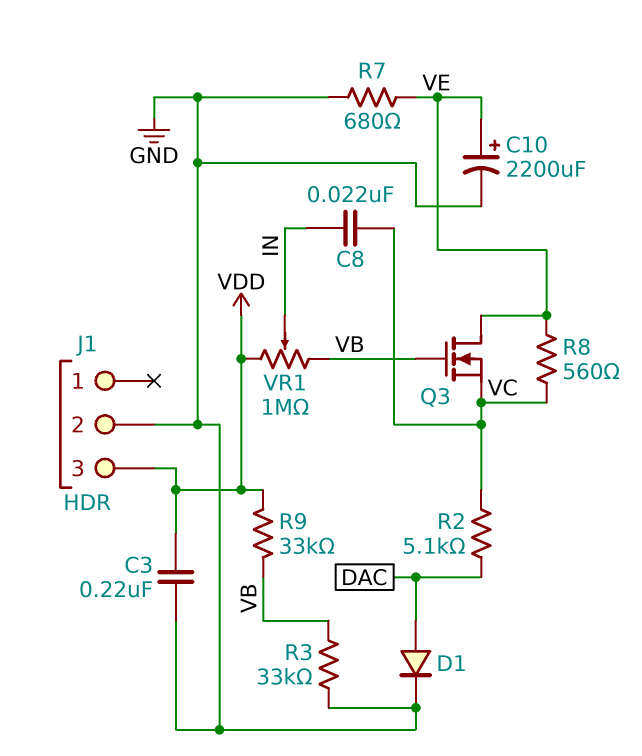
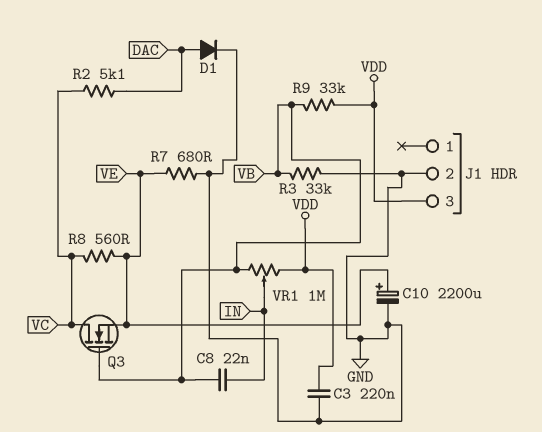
C8: 22nF (IN, VC) -> 22nF (IN, VB)
Q3: NMOS (G VB, D VE, S VC) -> NMOS (G VB, D VC, S VE)

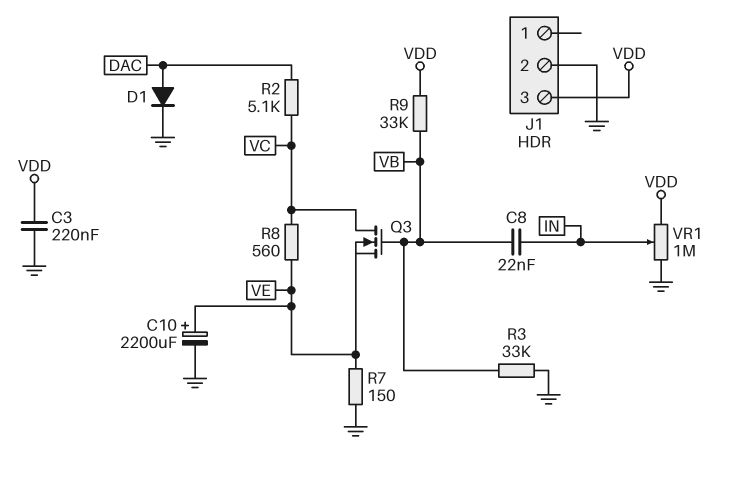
R7: 680 (GND, VE) -> 150 (GND, VE)
VR1: 1M (VB, VDD, wiper IN) -> 1M (GND, VDD, wiper IN)

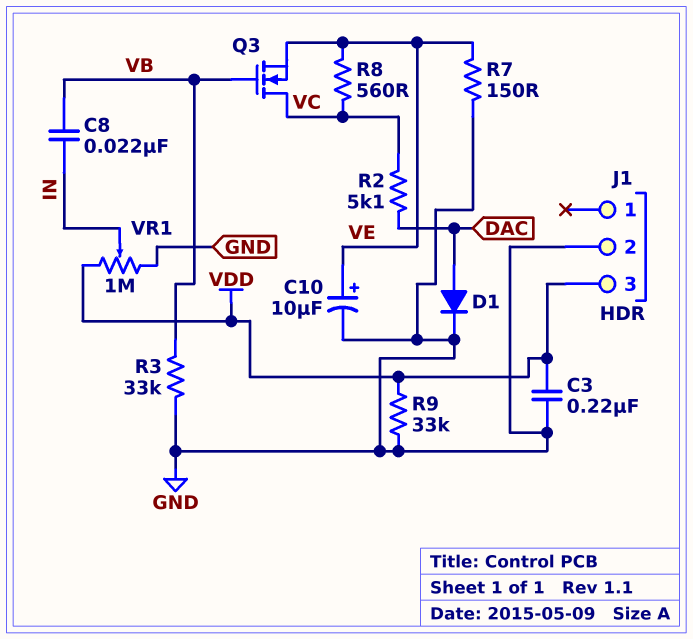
C10: 2200uF (plus VE, minus GND) -> 10uF (plus VE, minus GND)
R9: 33k (VB, VDD) -> 33k (GND, VDD)

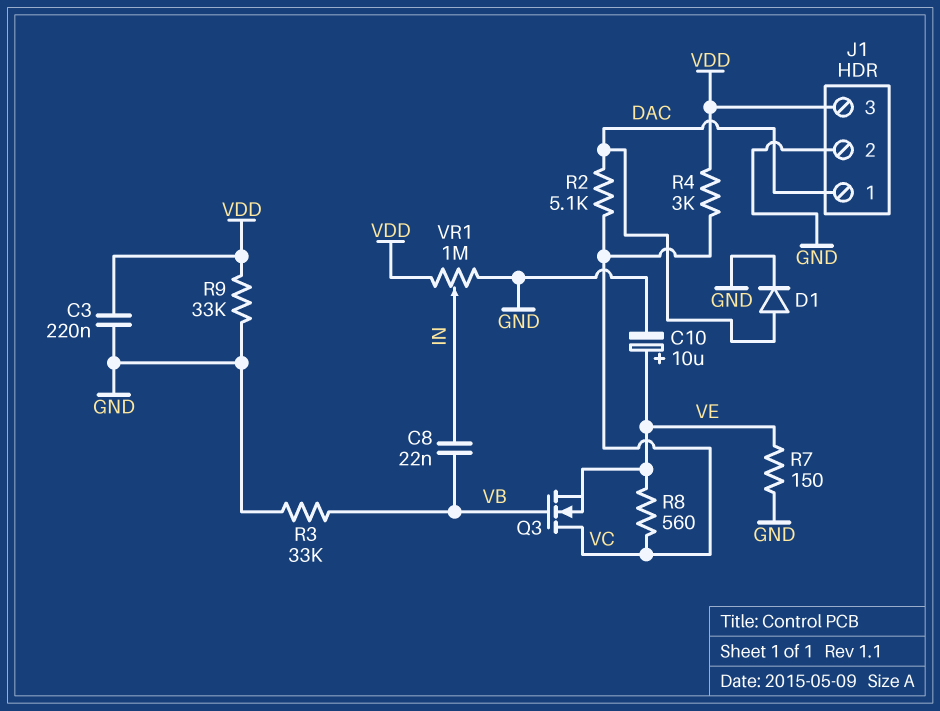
J1 pin 1: none -> DAC
R4: none -> 3k (VC, VDD)

